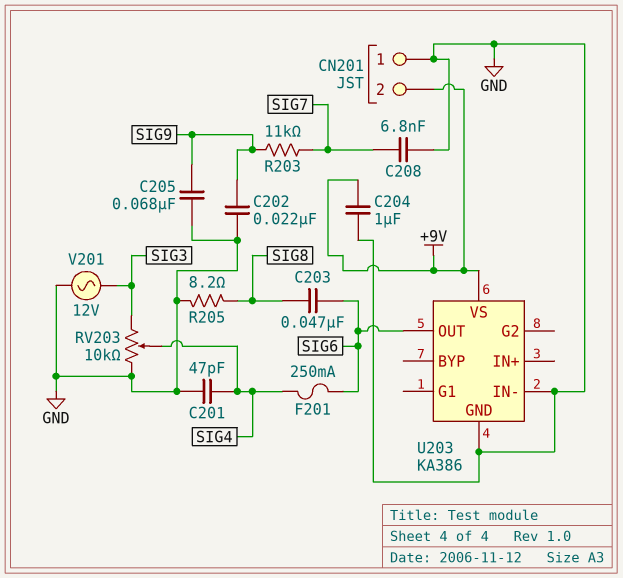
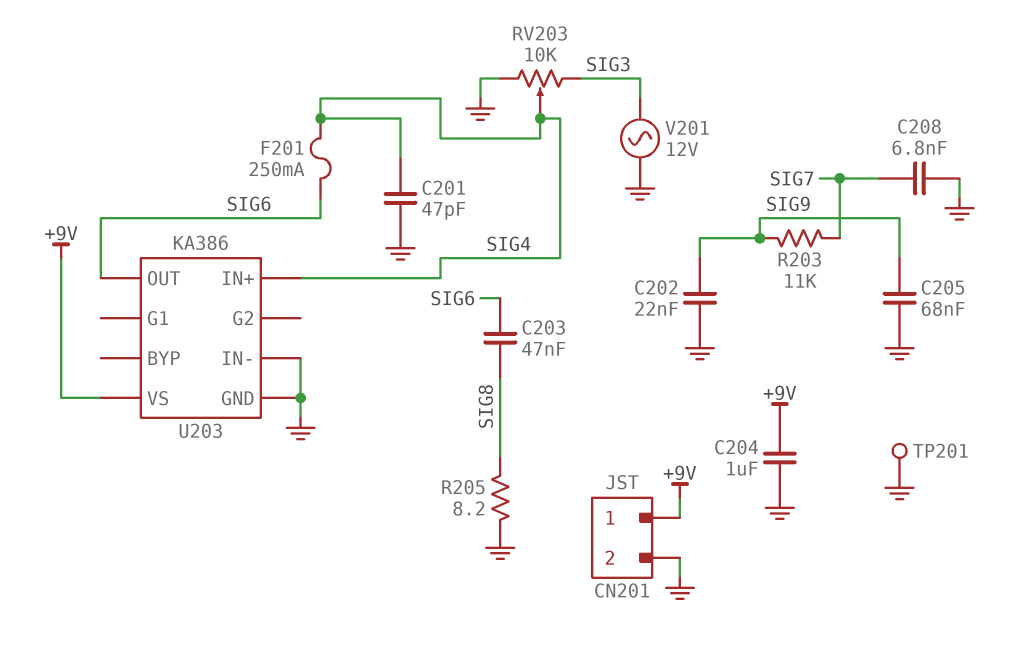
CN201 pin 1: GND -> +9V
CN201 pin 2: +9V -> GND
TP201: none -> test point (GND)
U203 pin IN+: none -> SIG4

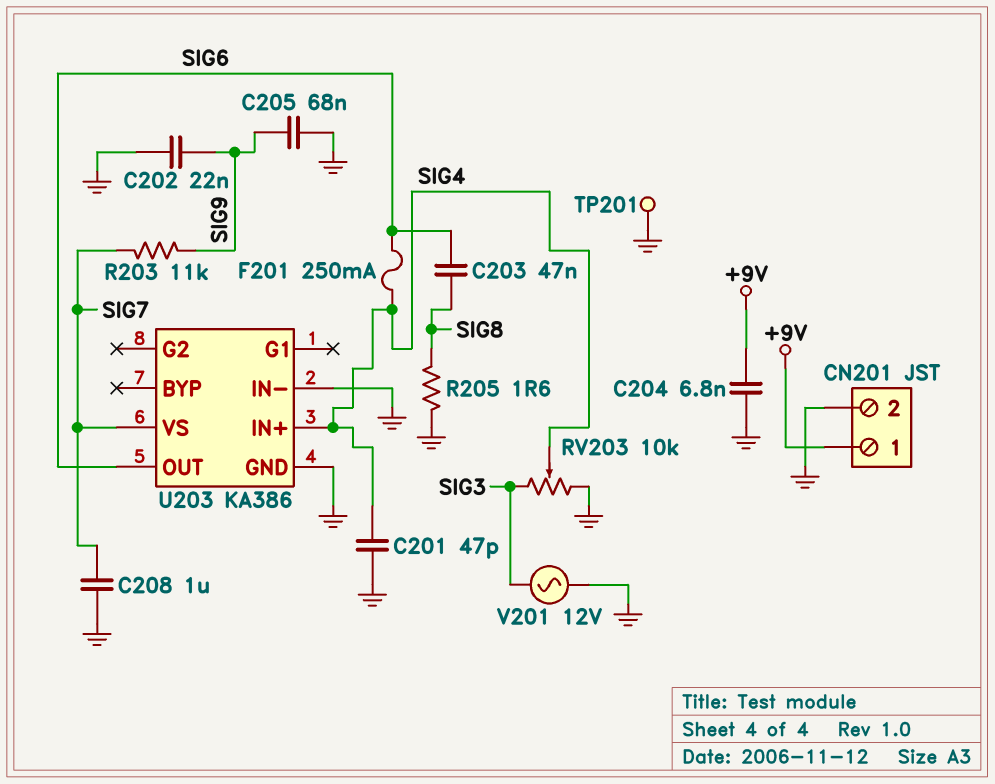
C204: 1uF (+9V, GND) -> 6.8nF (+9V, GND)
C208: 6.8nF (GND, SIG7) -> 1uF (GND, SIG7)
R205: 8.2 (GND, SIG8) -> 1.6 (GND, SIG8)
U203 pin VS: +9V -> SIG7

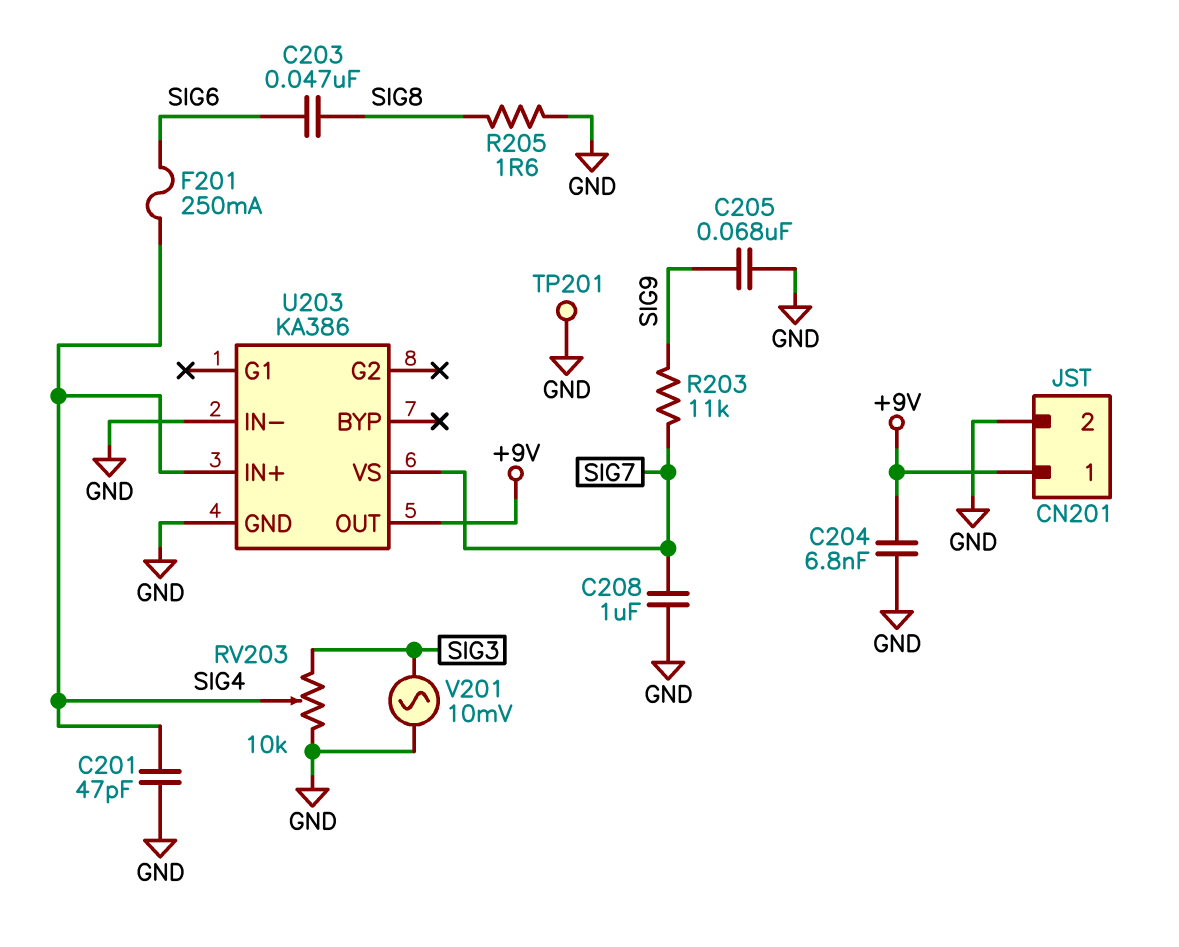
C202: 22nF (GND, SIG9) -> none
U203 pin OUT: SIG6 -> +9V
V201: AC 12V (GND, SIG3) -> AC 10mV (GND, SIG3)

